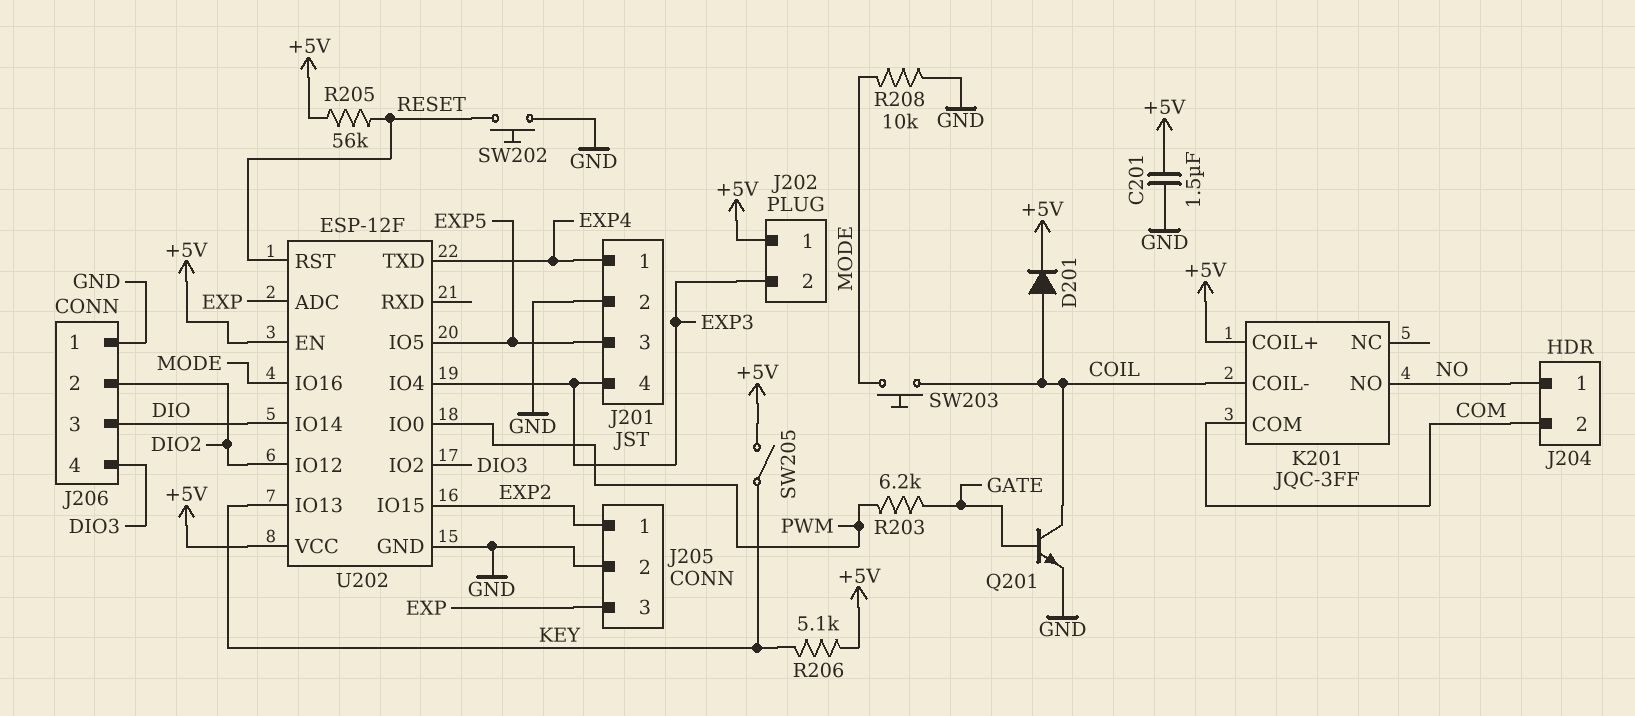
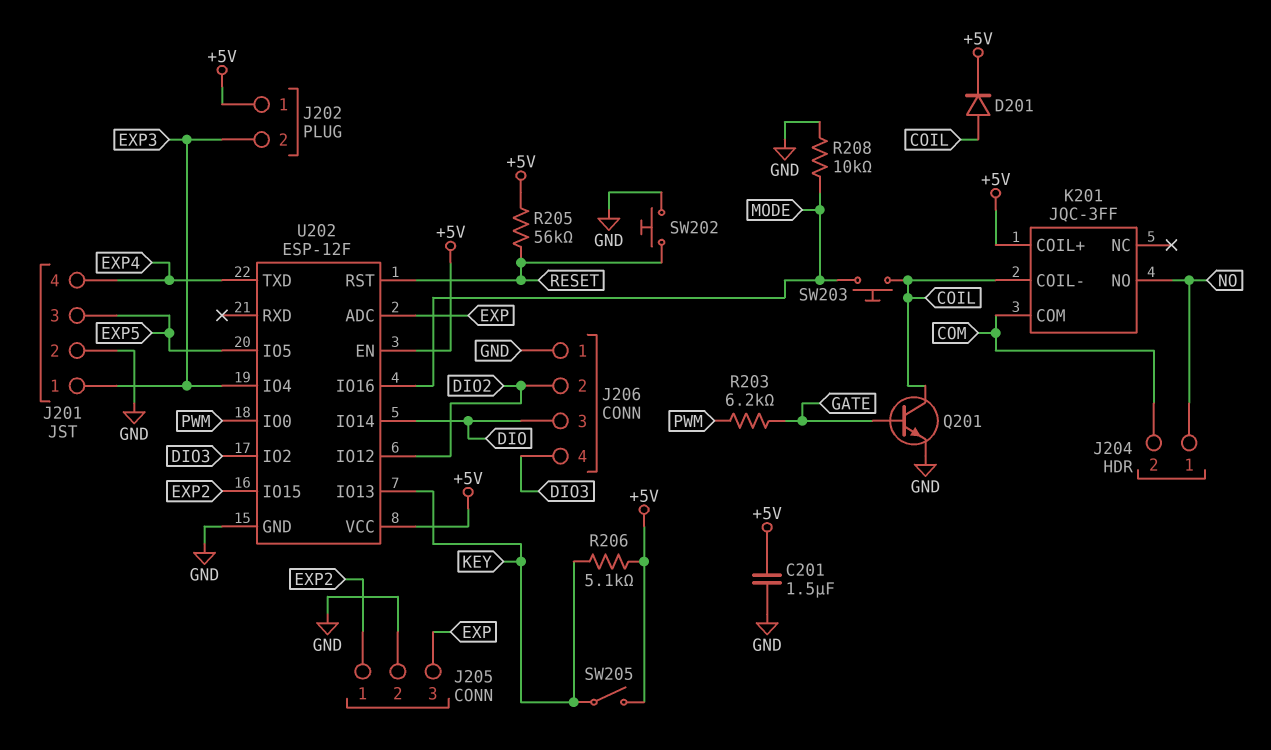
J201 pin 1: EXP4 -> EXP3
J201 pin 4: EXP3 -> EXP4

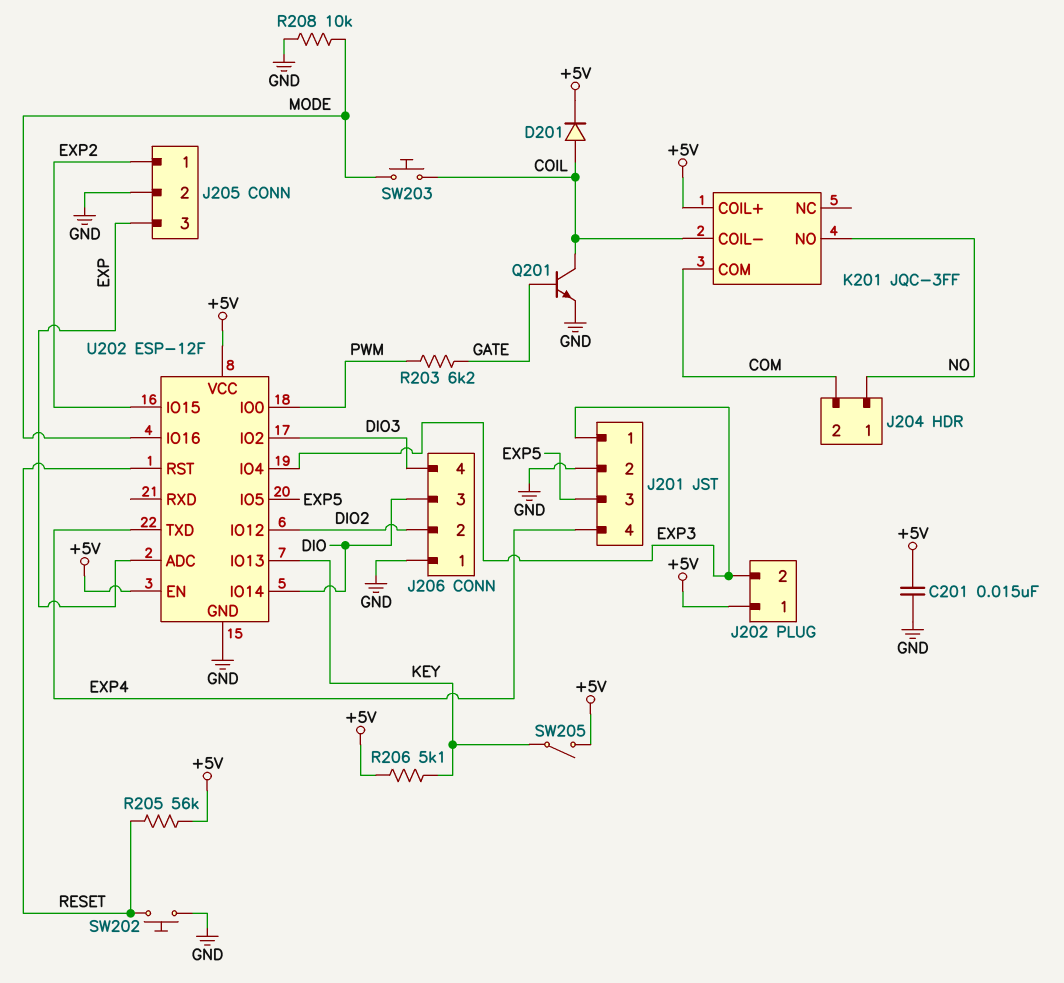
C201: 1.5uF (+5V, GND) -> 15nF (+5V, GND)

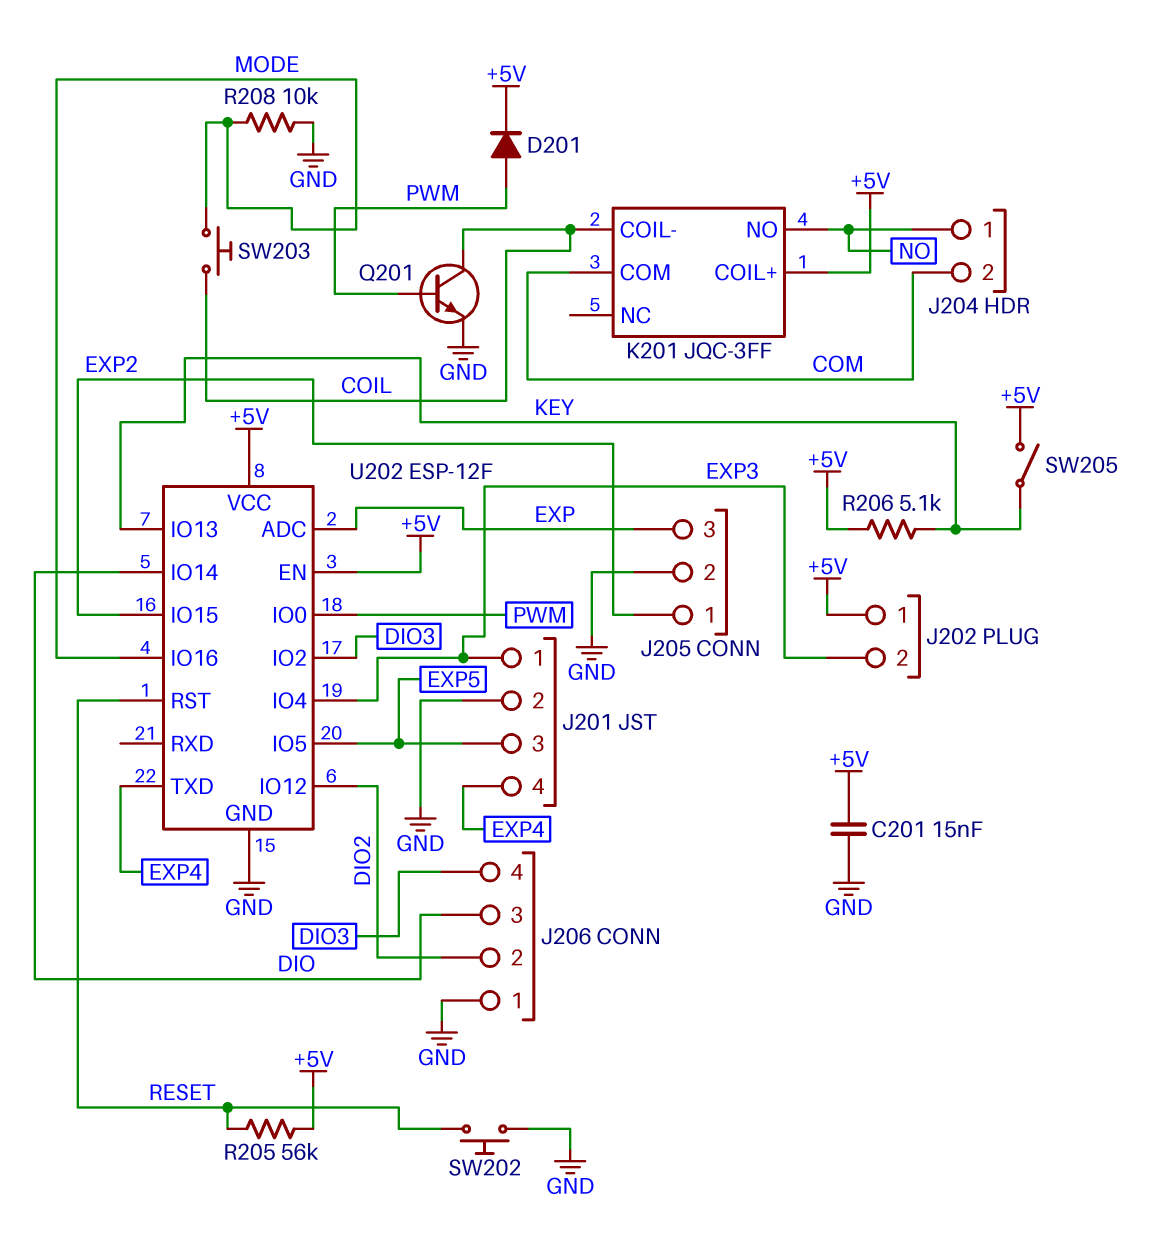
D201: diode (A COIL, K +5V) -> diode (A PWM, K +5V)
Q201: NPN (B GATE, C COIL, E GND) -> NPN (B PWM, C COIL, E GND)
R203: 6.2k (GATE, PWM) -> none

